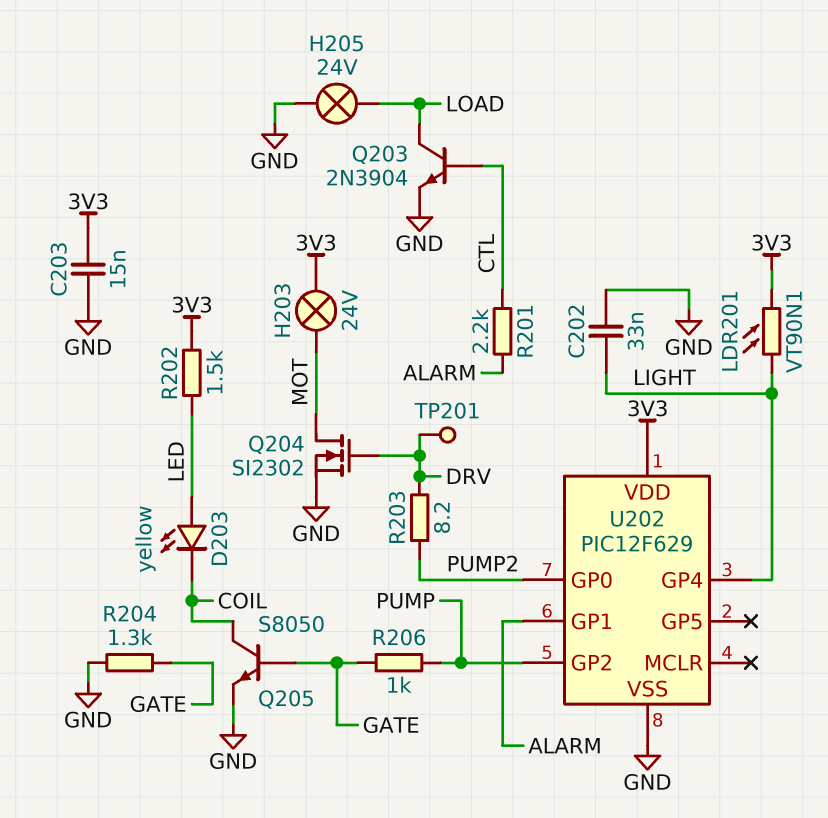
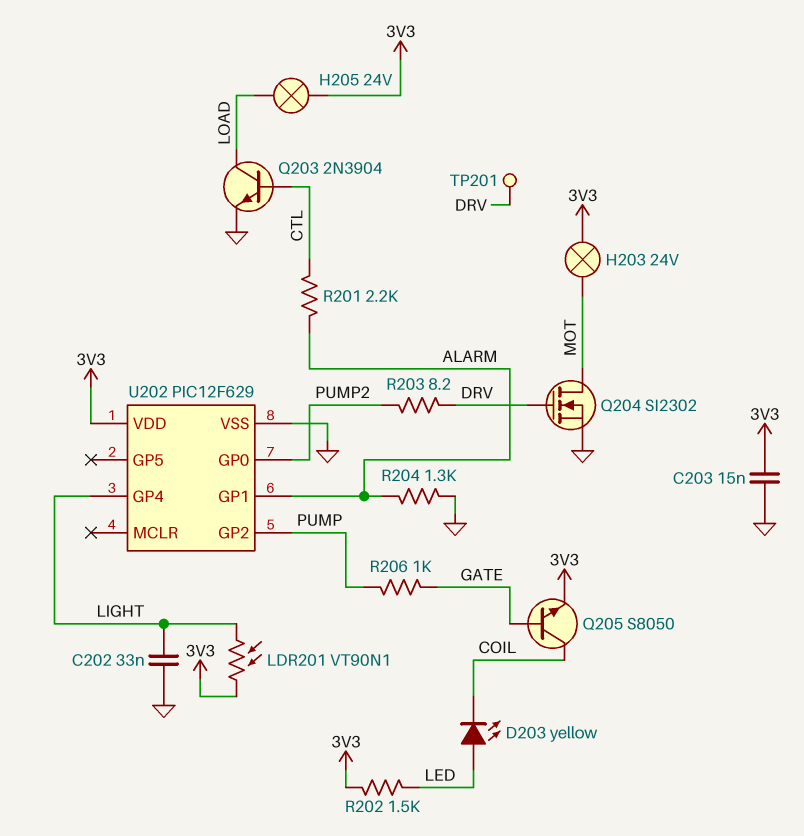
H205: lamp 24V (GND, LOAD) -> lamp 24V (3V3, LOAD)
Q205: NPN S8050 (B GATE, C COIL, E GND) -> NPN S8050 (B GATE, C COIL, E 3V3)
R204: 1.3k (GATE, GND) -> 1.3k (ALARM, GND)

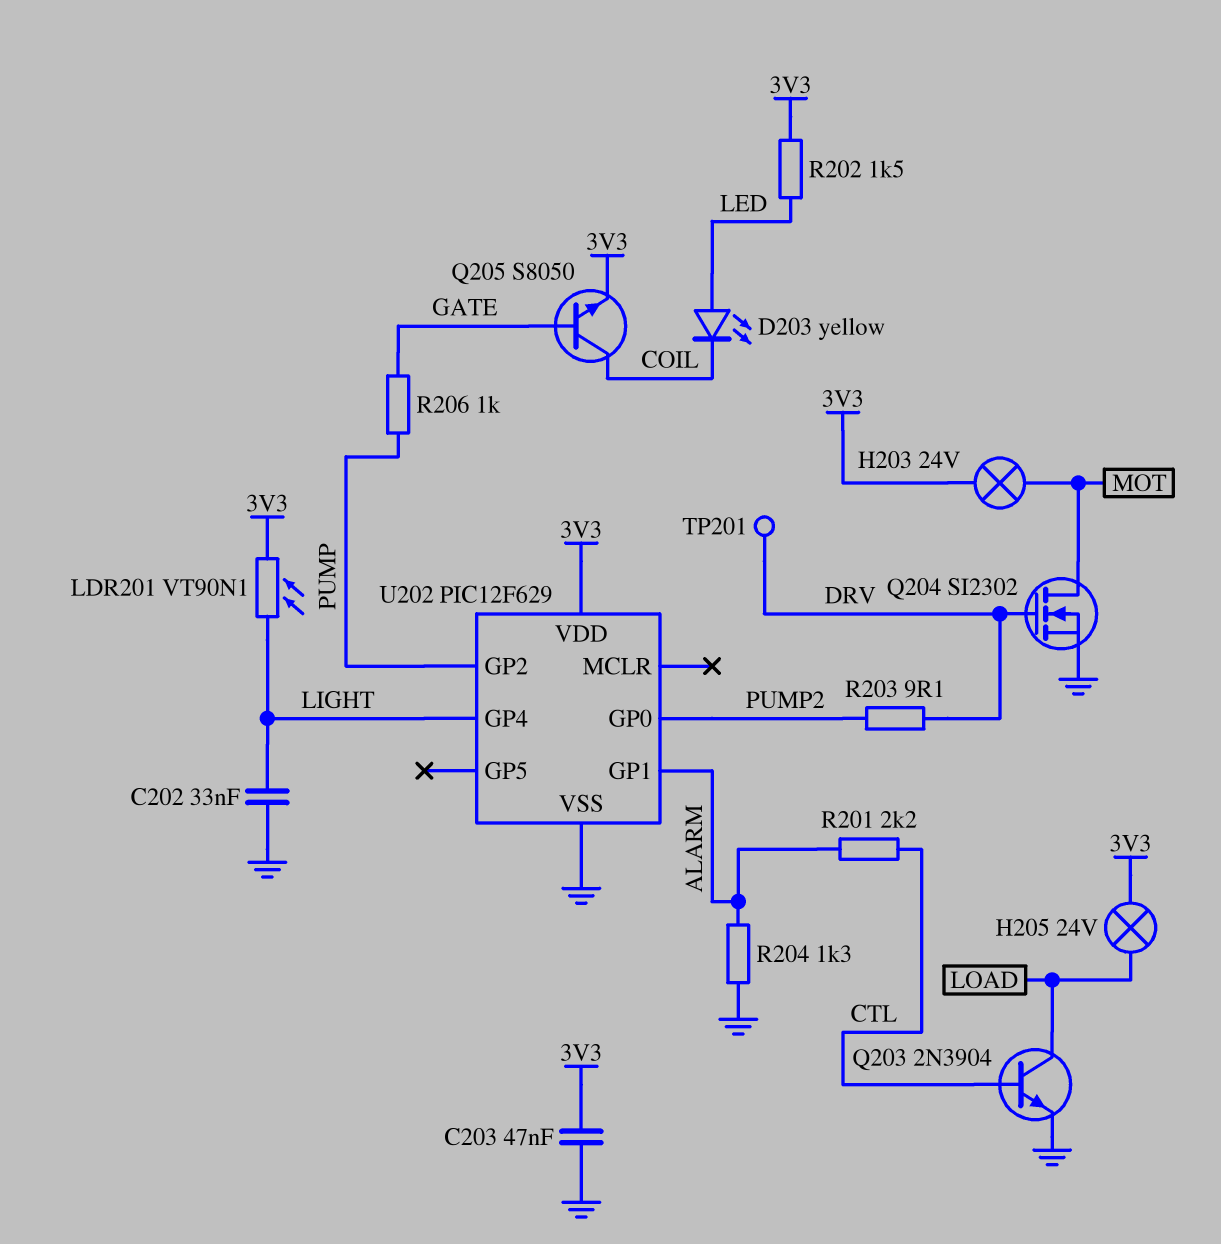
C203: 15nF (3V3, GND) -> 47nF (3V3, GND)
R203: 8.2 (DRV, PUMP2) -> 9.1 (DRV, PUMP2)

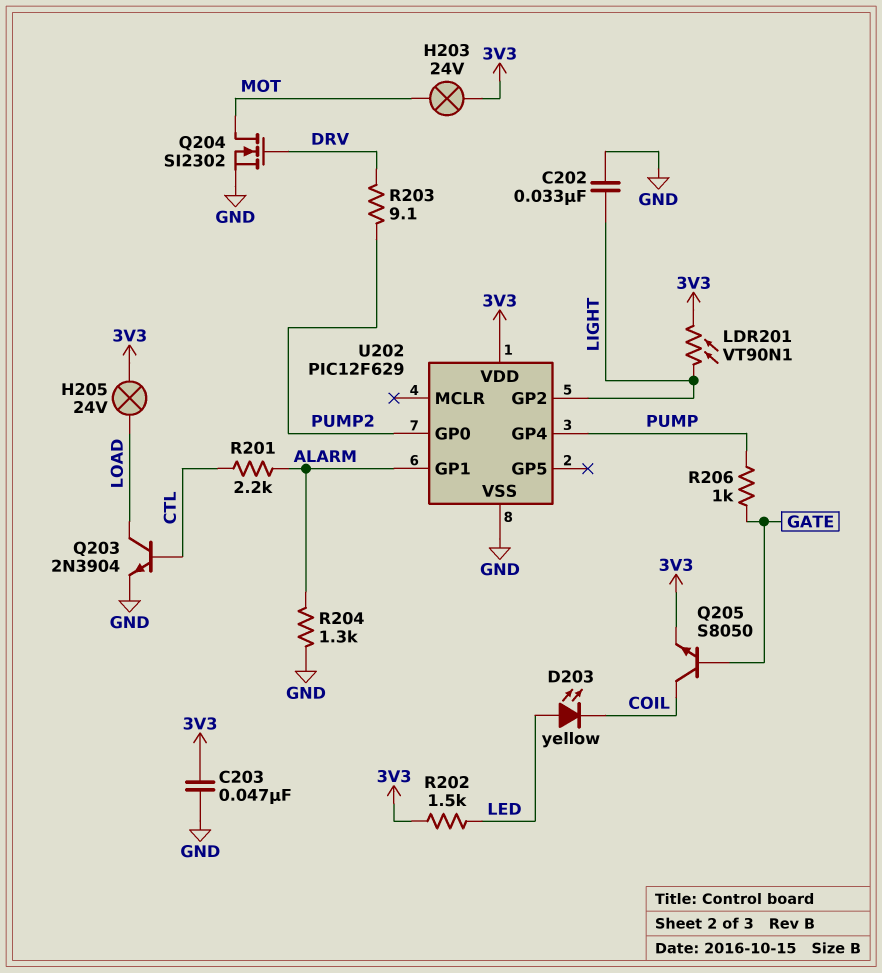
TP201: test point (DRV) -> none
U202 pin GP2: PUMP -> LIGHT
U202 pin GP4: LIGHT -> PUMP

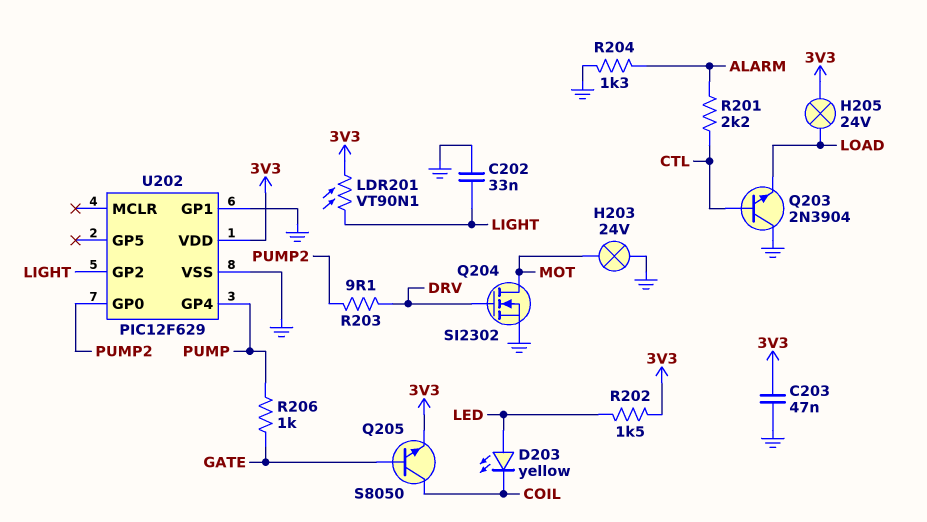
H203: lamp 24V (3V3, MOT) -> lamp 24V (GND, MOT)
Q203: NPN 2N3904 (B CTL, C LOAD, E GND) -> NPN 2N3904 (B CTL, C GND, E LOAD)
U202 pin GP1: ALARM -> GND

